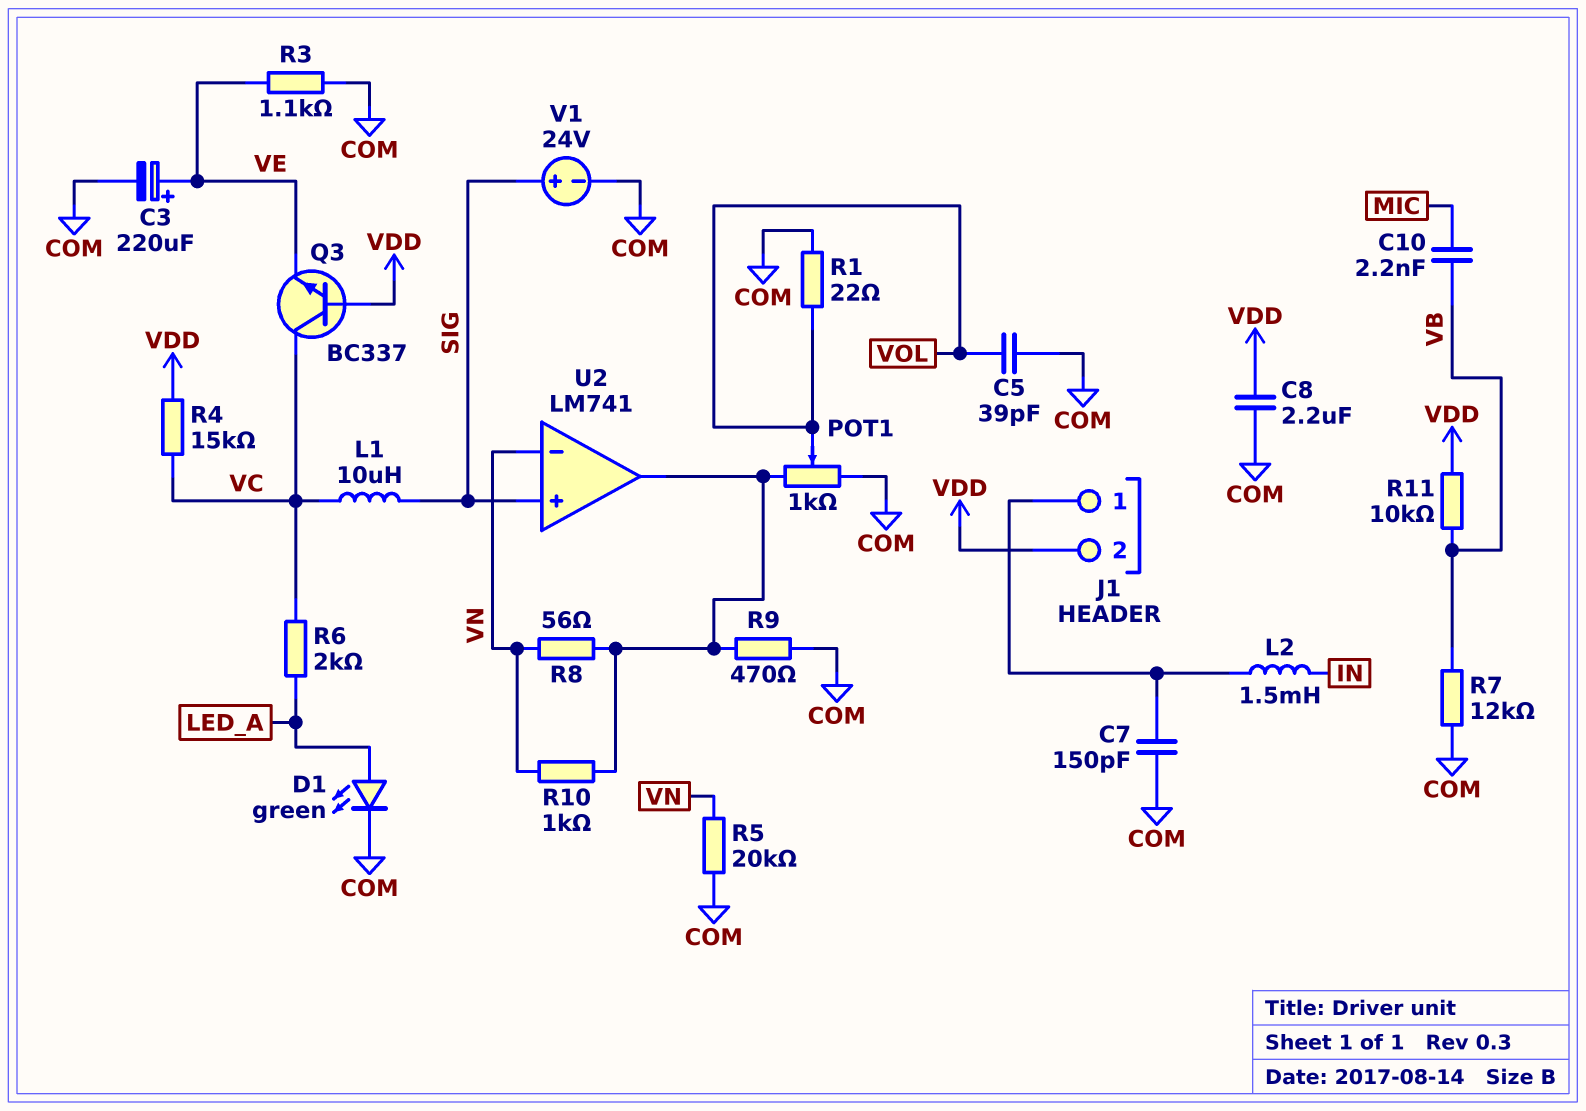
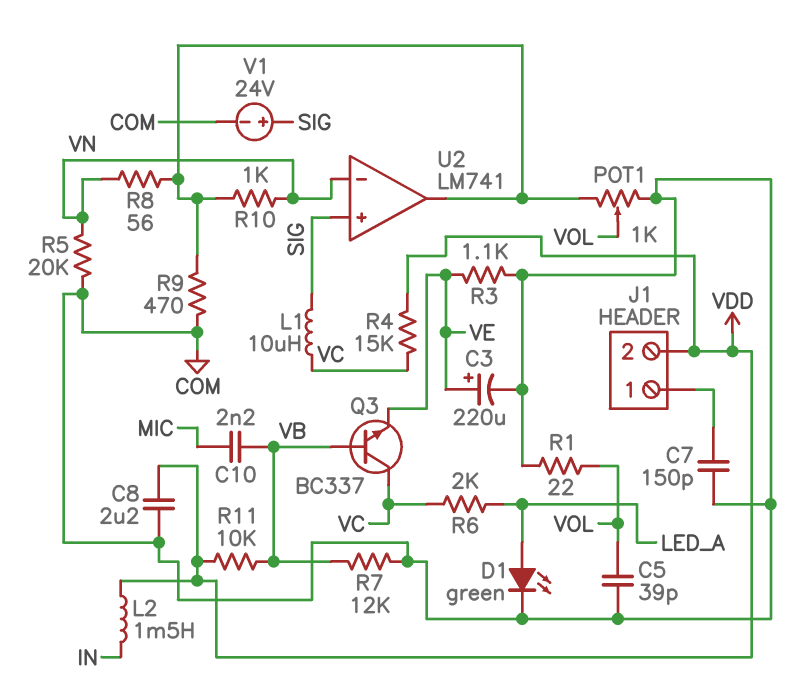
L2: 1.5mH (IN, J1/1) -> 1.5mH (IN, VDD)
Q3: NPN BC337 (B VDD, C VC, E VE) -> NPN BC337 (B VB, C VC, E VE)

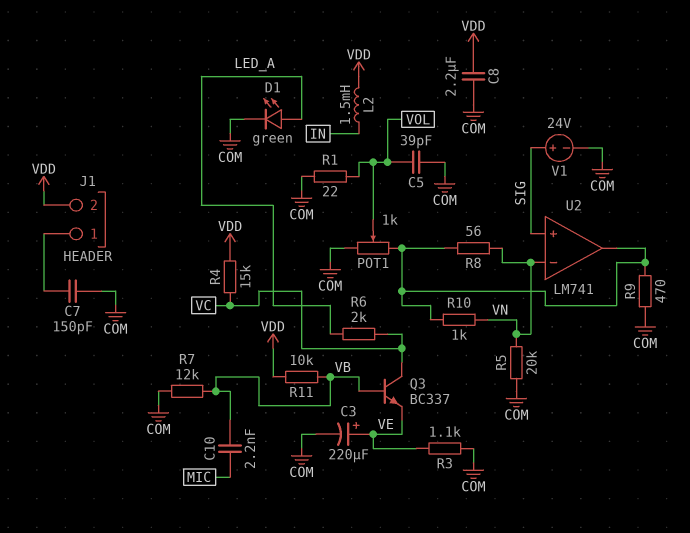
L1: 10uH (SIG, VC) -> none

